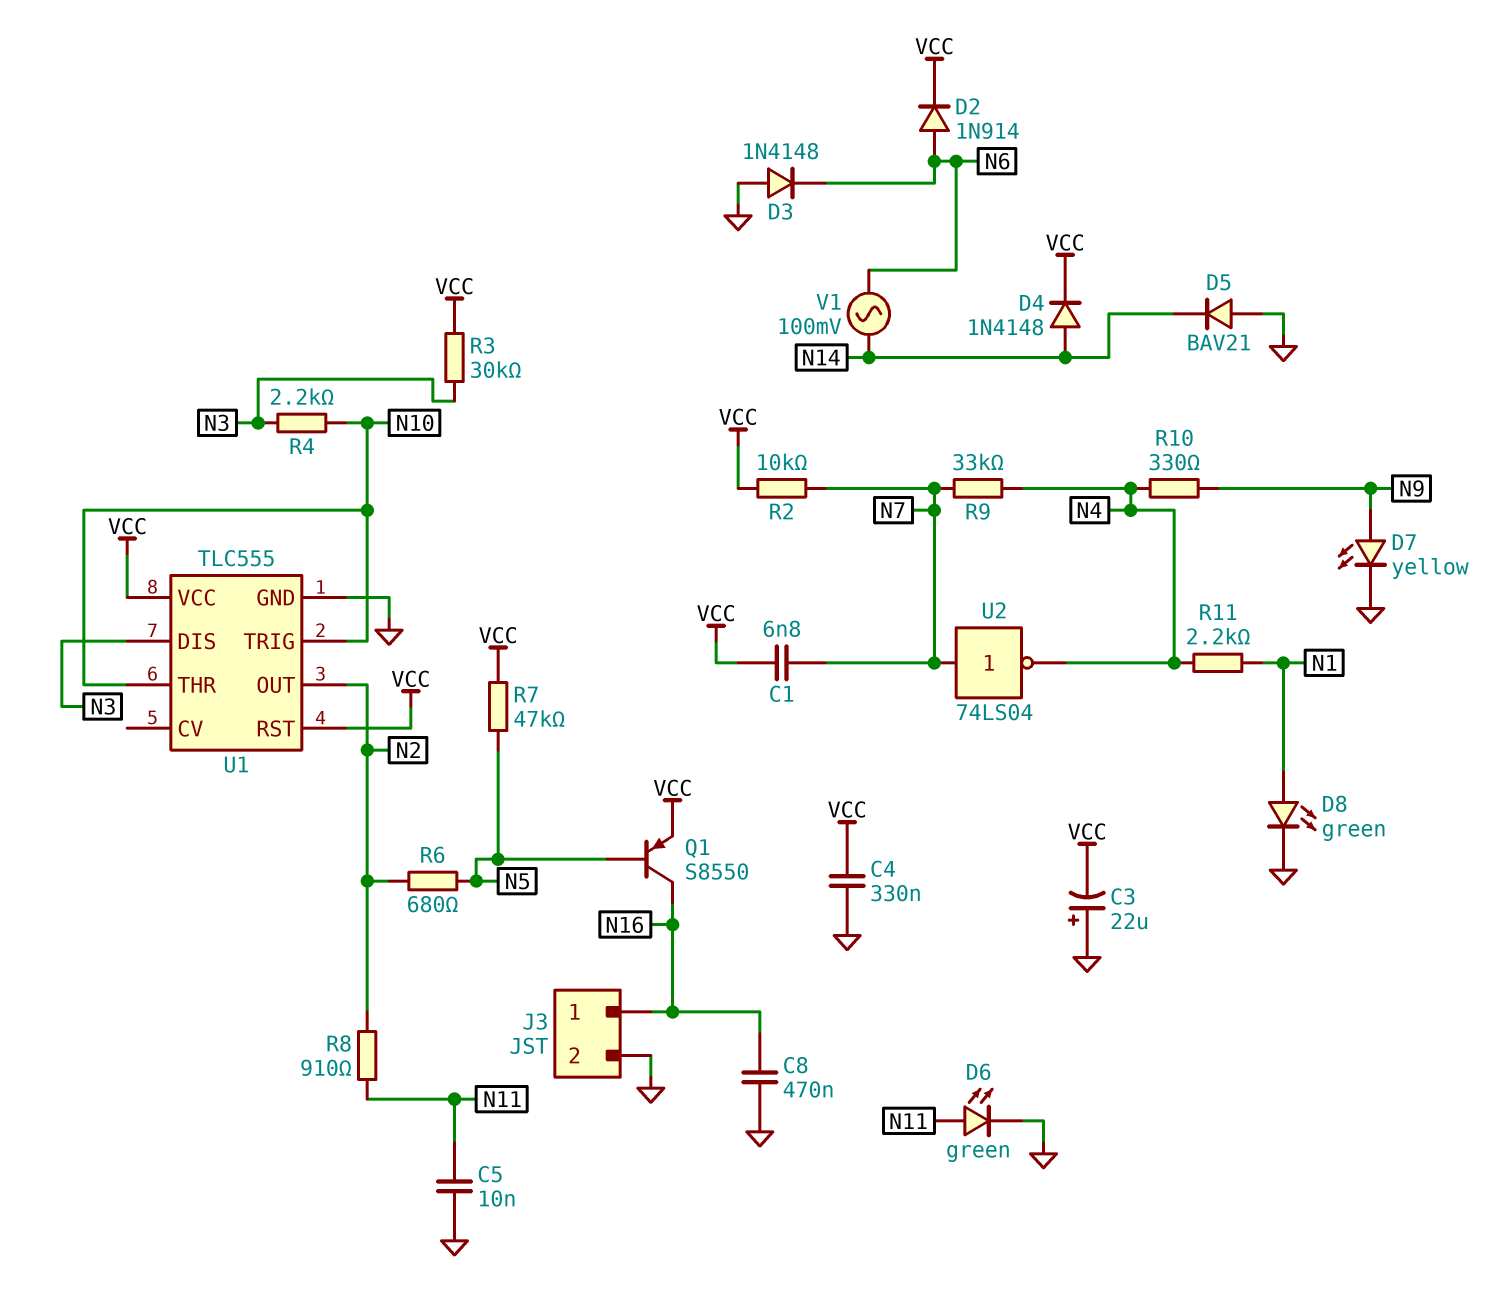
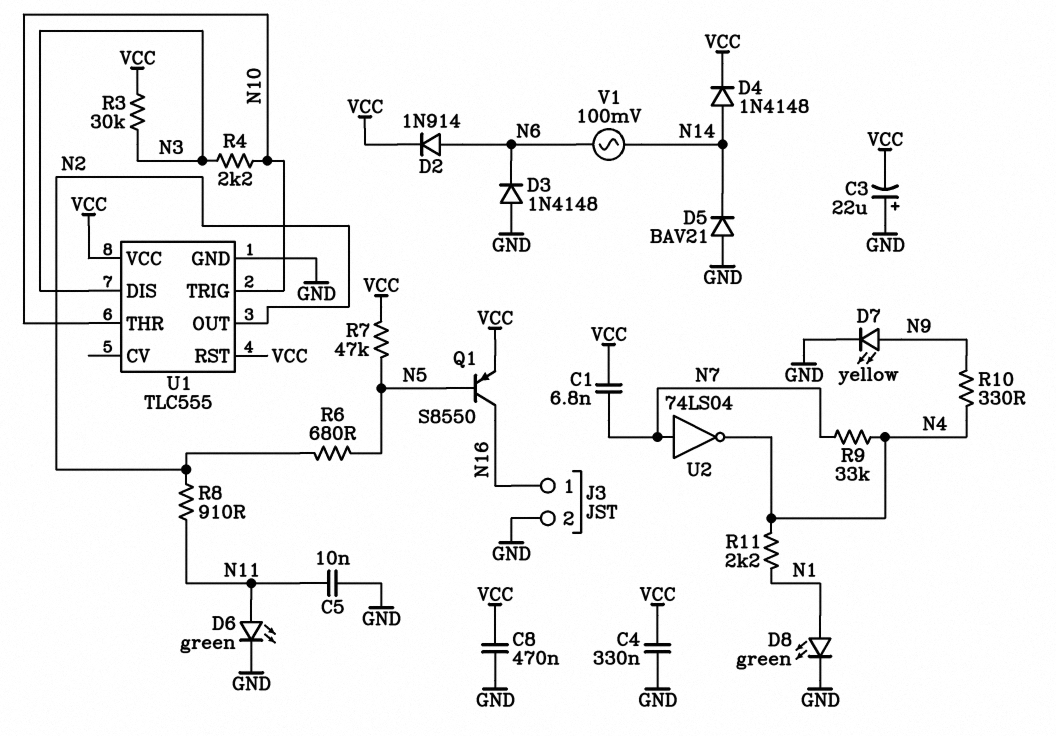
C8: 470nF (GND, N16) -> 470nF (GND, VCC)
R2: 10k (N7, VCC) -> none

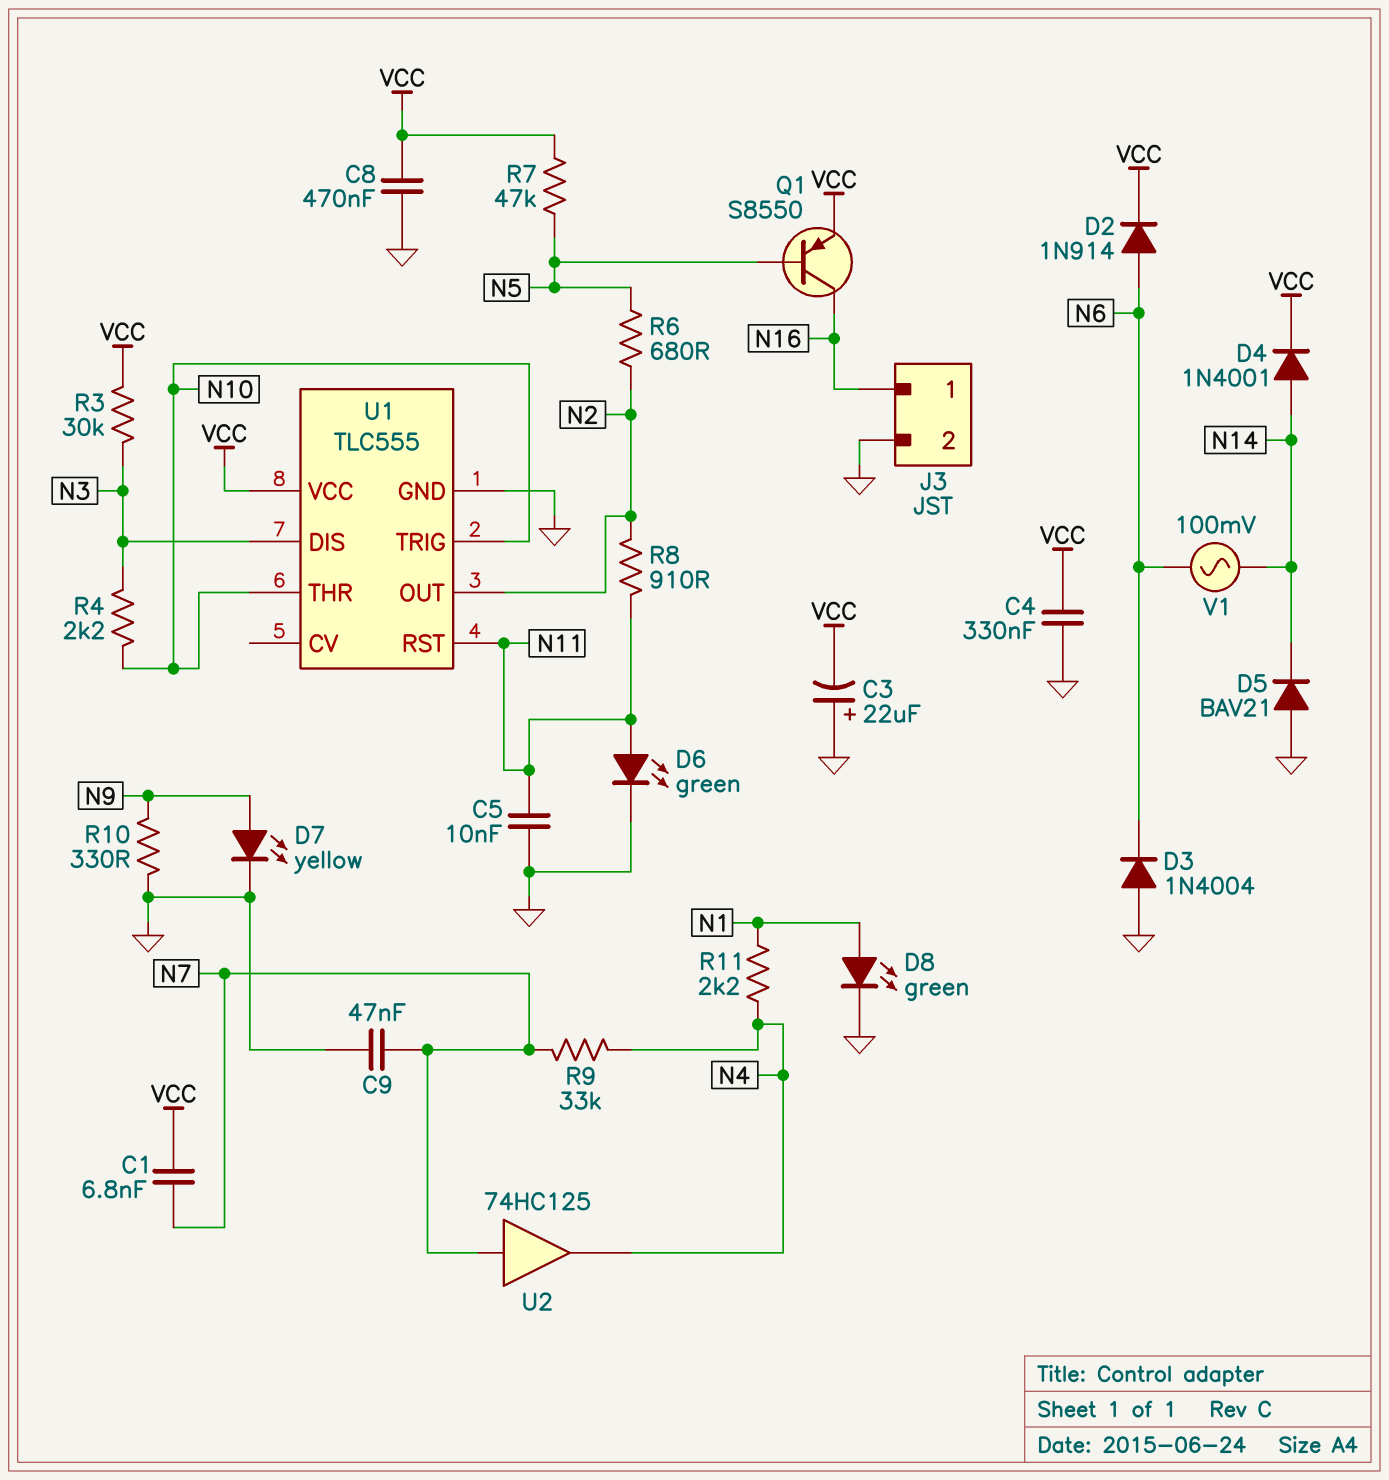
C9: none -> 47nF (GND, N7)
D3: diode 1N4148 (A GND, K N6) -> diode 1N4004 (A GND, K N6)
D4: diode 1N4148 (A N14, K VCC) -> diode 1N4001 (A N14, K VCC)
R10: 330 (N4, N9) -> 330 (GND, N9)
U1 pin RST: VCC -> N11
U2: NOT 74LS04 (in N7, out N4) -> buffer 74HC125 (in N7, out N4)

